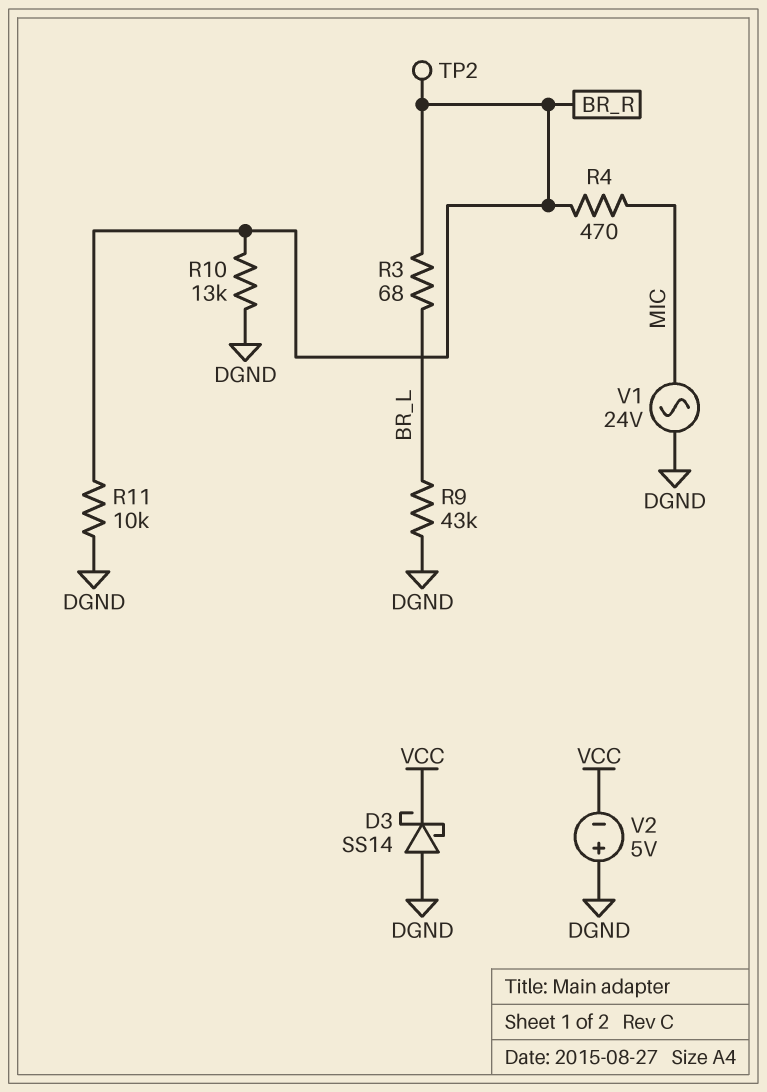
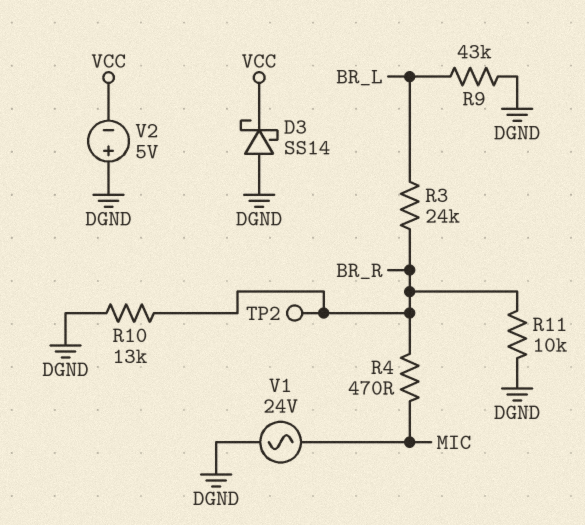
R3: 68 (BR_L, BR_R) -> 24k (BR_L, BR_R)

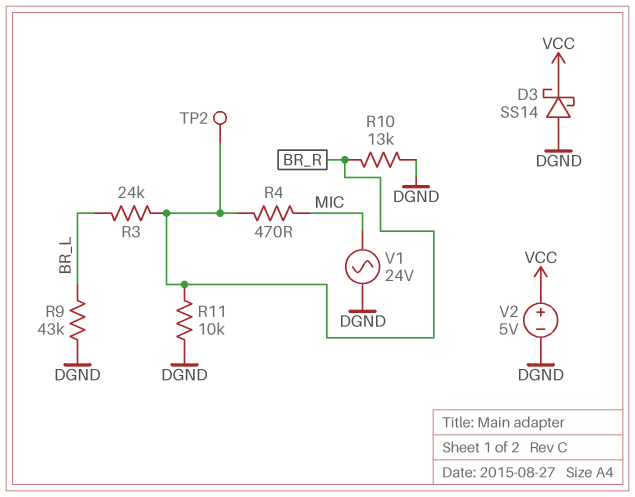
V2: 5V (plus DGND, minus VCC) -> 5V (plus VCC, minus DGND)

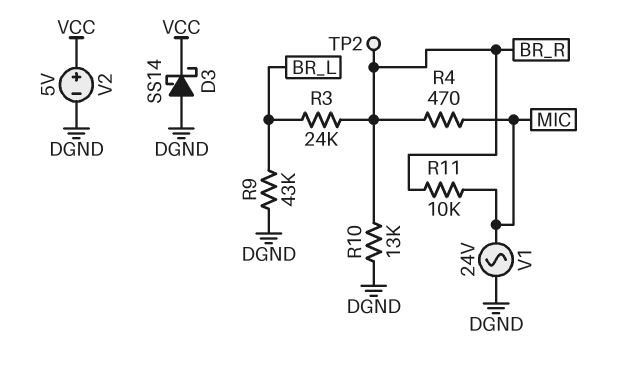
R11: 10k (BR_R, DGND) -> 10k (BR_R, MIC)

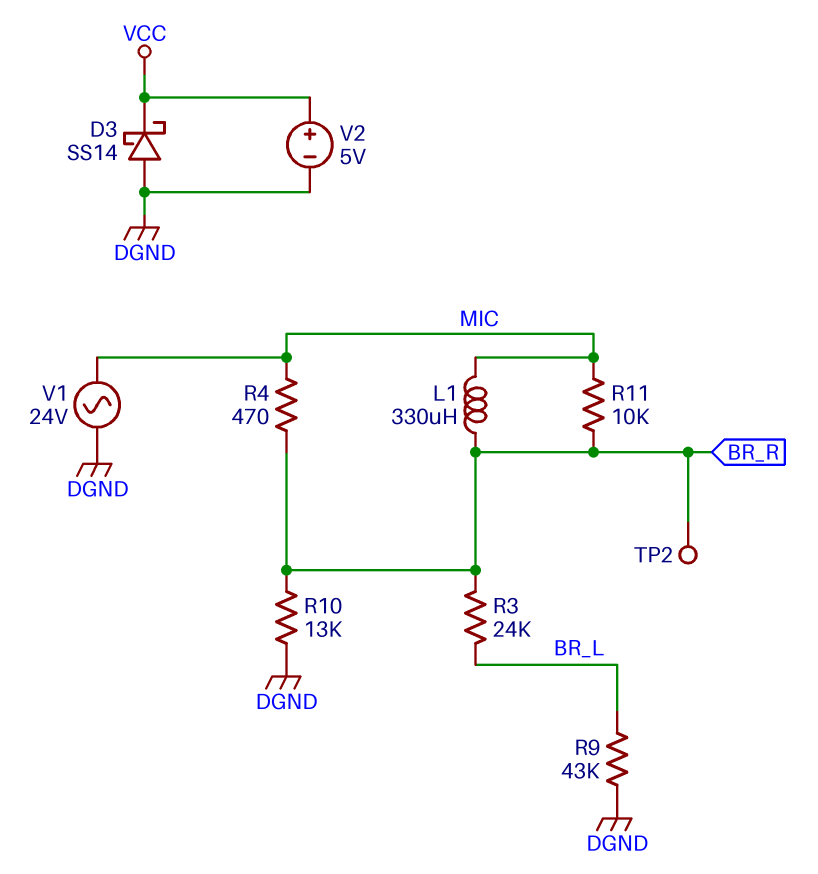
L1: none -> 330uH (BR_R, MIC)

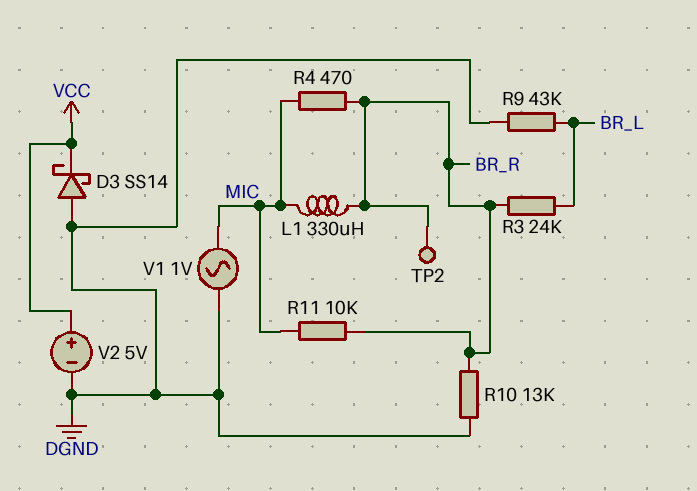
V1: AC 24V (DGND, MIC) -> AC 1V (DGND, MIC)

